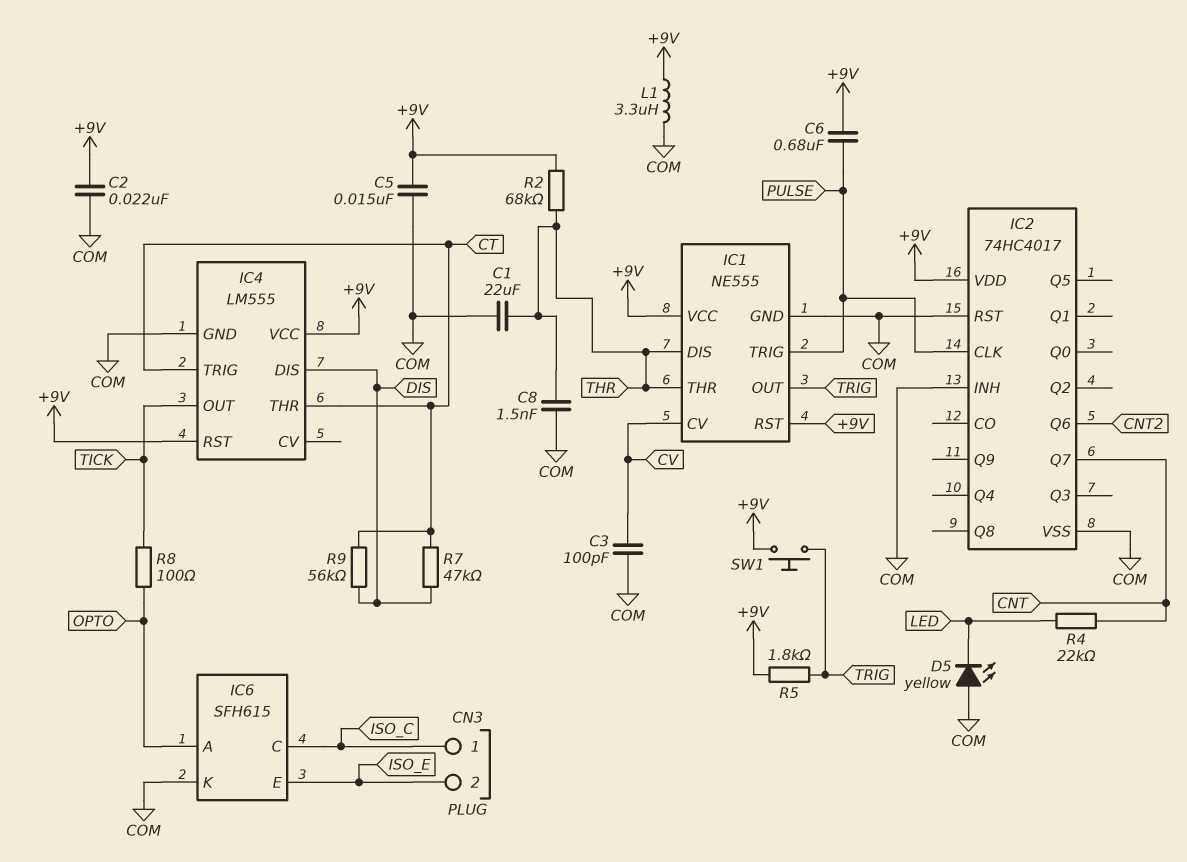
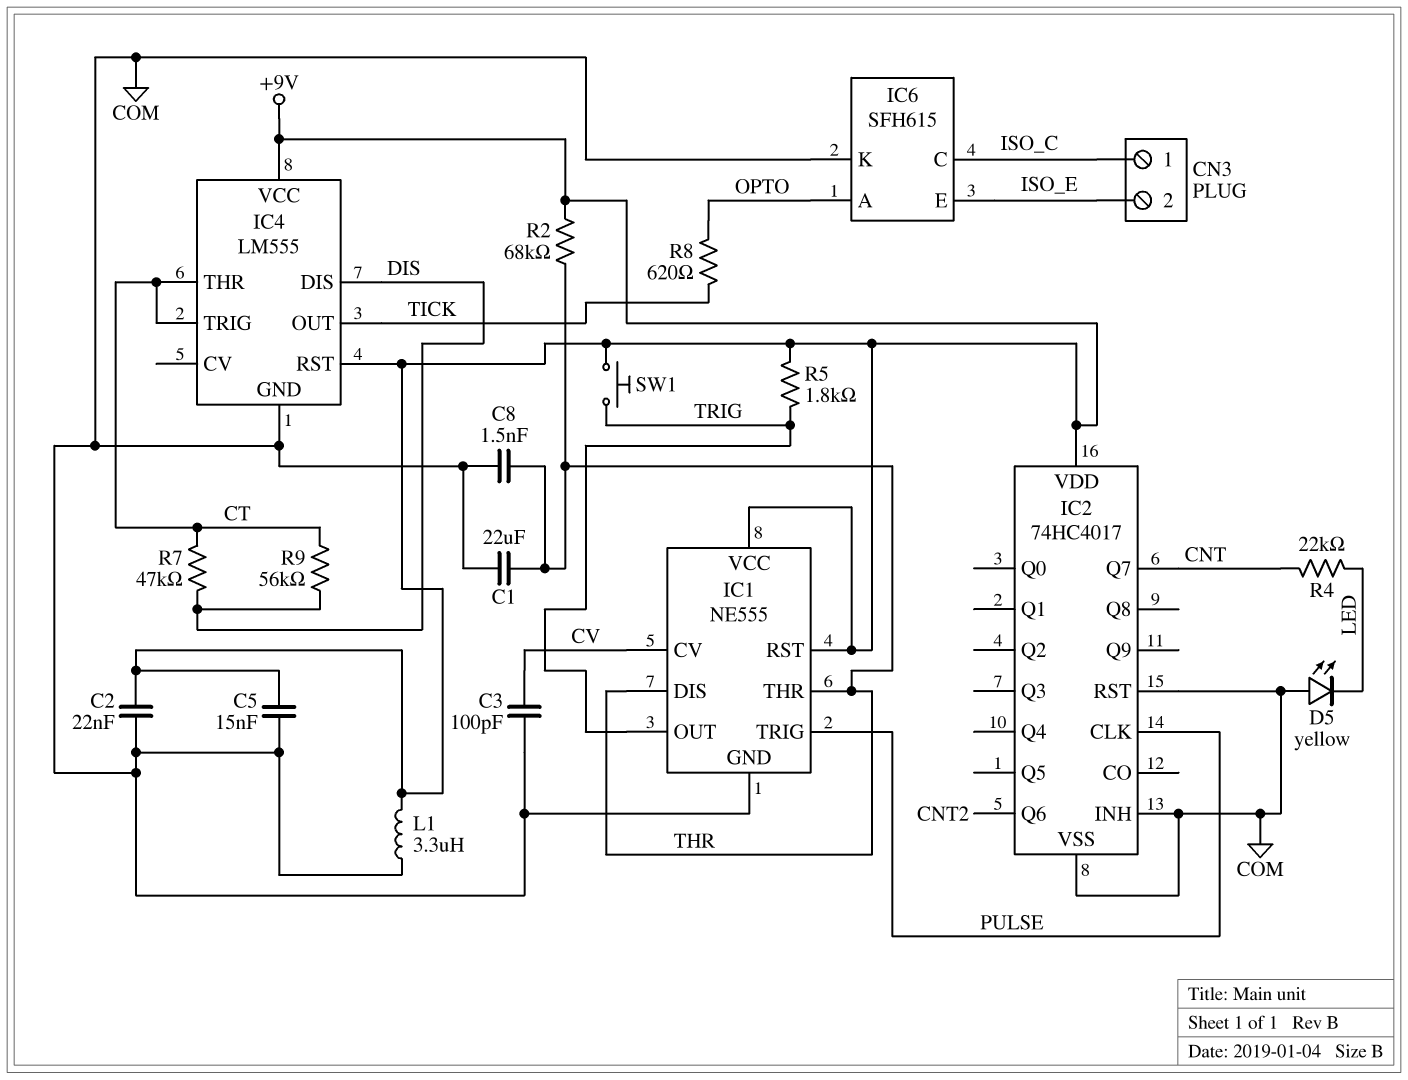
C6: 680nF (+9V, PULSE) -> none
R8: 100 (OPTO, TICK) -> 620 (OPTO, TICK)

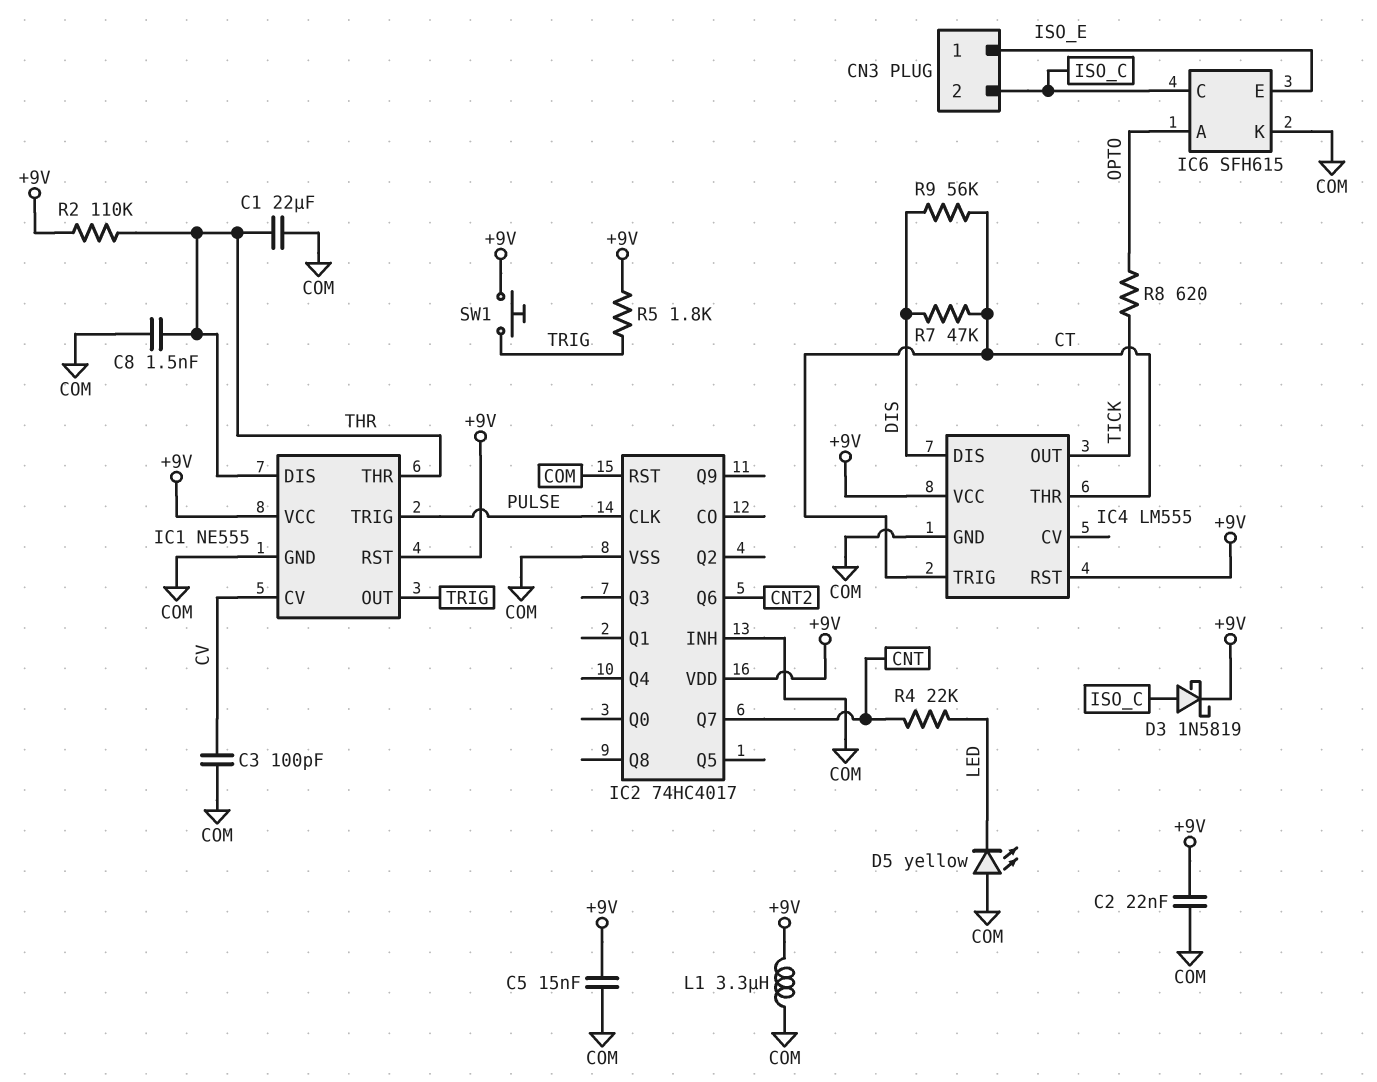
CN3 pin 1: ISO_C -> ISO_E
CN3 pin 2: ISO_E -> ISO_C
D3: none -> schottky 1N5819 (A ISO_C, K +9V)
R2: 68k (+9V, THR) -> 110k (+9V, THR)

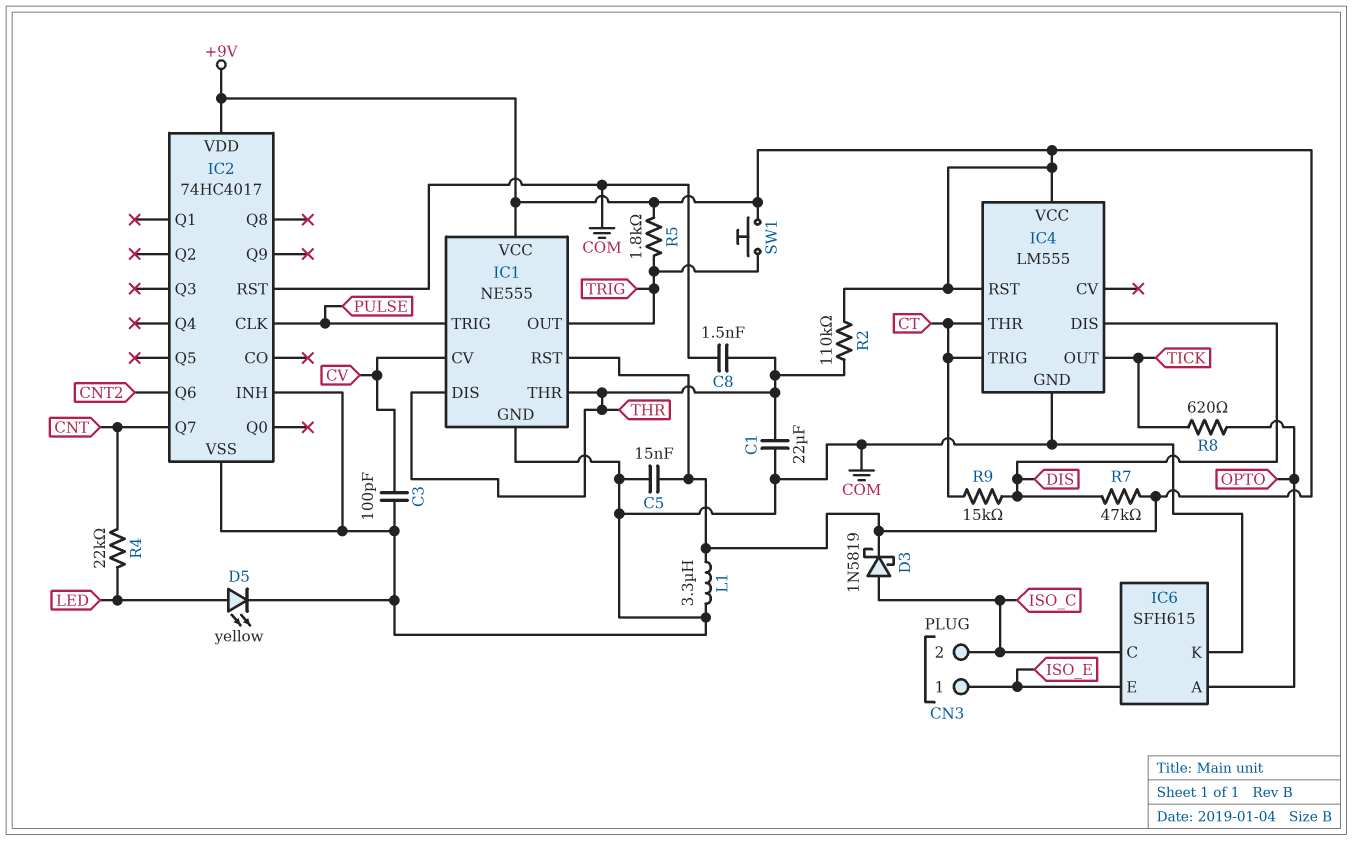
C2: 22nF (+9V, COM) -> none
D5: LED yellow (A COM, K LED) -> LED yellow (A LED, K COM)
R7: 47k (CT, DIS) -> 47k (+9V, DIS)
R9: 56k (CT, DIS) -> 15k (CT, DIS)

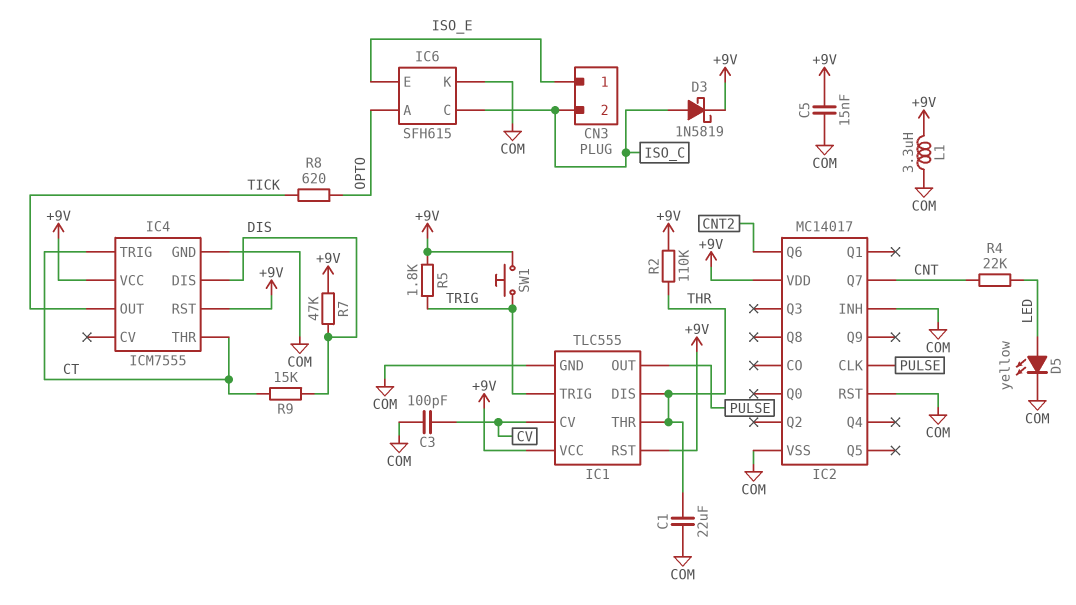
C8: 1.5nF (COM, THR) -> none
IC1: NE555 -> TLC555
IC1 pin OUT: TRIG -> PULSE
IC1 pin TRIG: PULSE -> TRIG
IC2: 74HC4017 -> MC14017
IC4: LM555 -> ICM7555

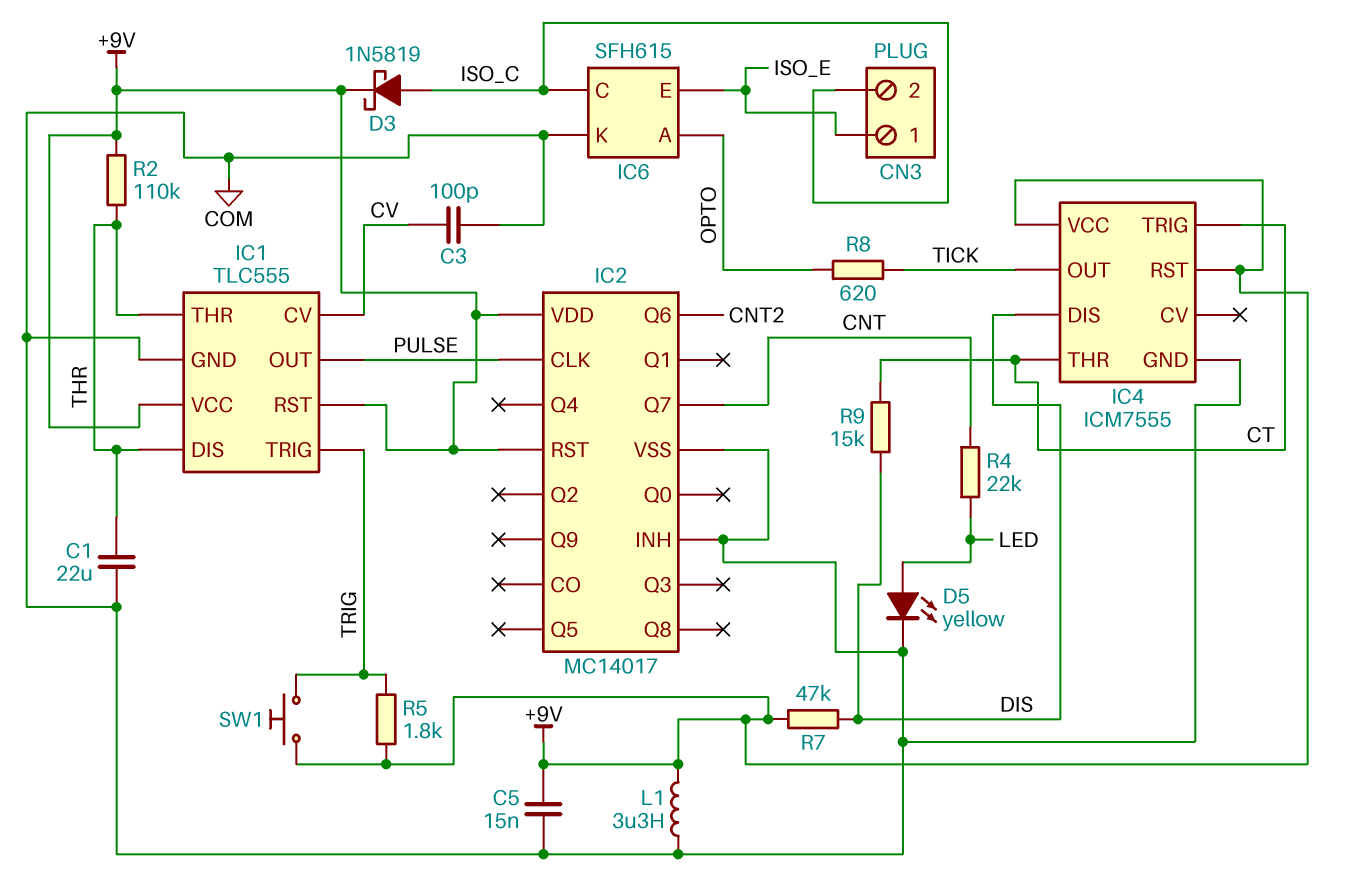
IC2 pin RST: COM -> +9V

